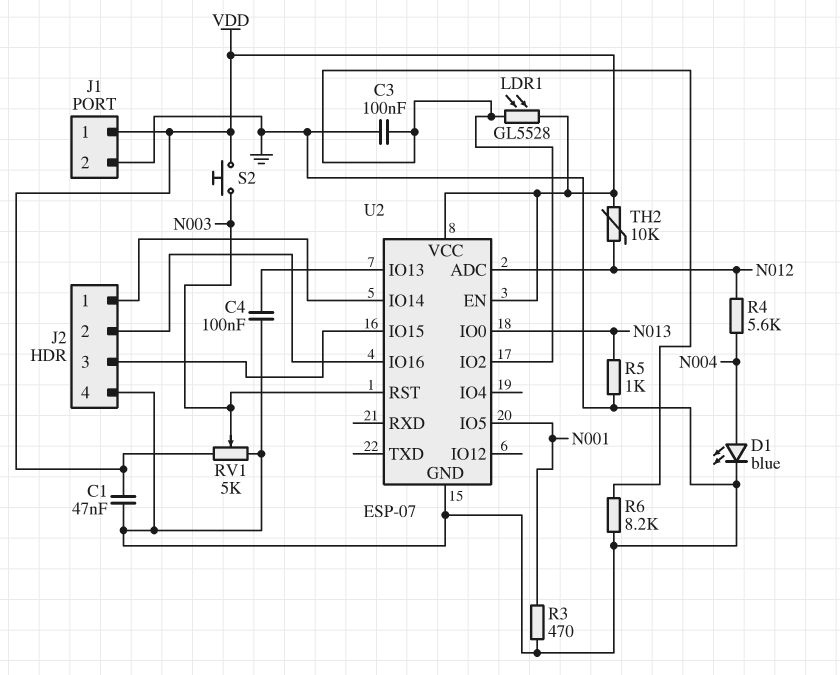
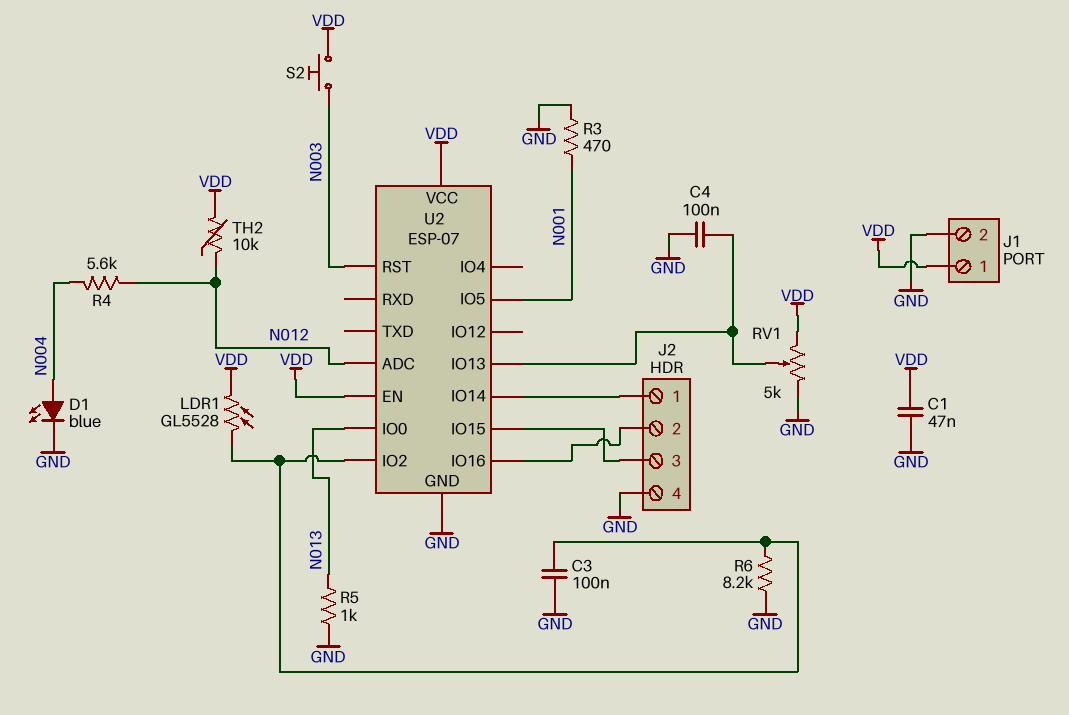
RV1: 5k (GND, VDD, wiper N003) -> 5k (GND, VDD, wiper U2/IO13)

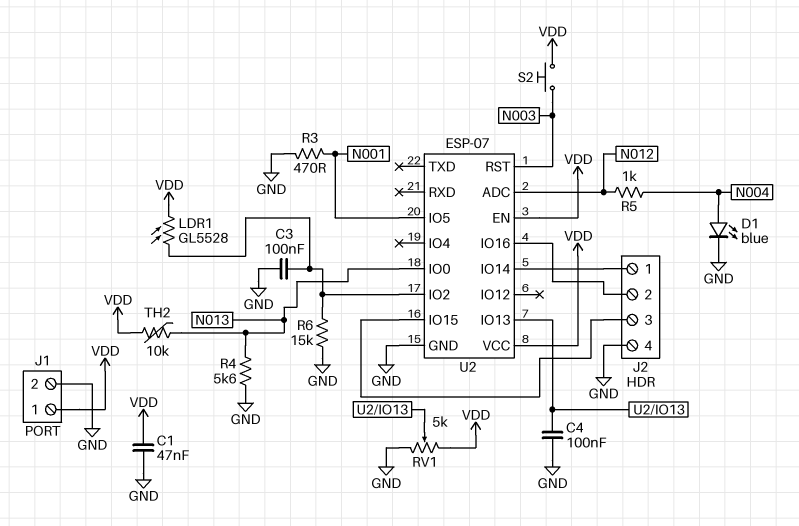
R4: 5.6k (N004, N012) -> 5.6k (GND, N013)
R5: 1k (GND, N013) -> 1k (N004, N012)
R6: 8.2k (GND, U2/IO2) -> 15k (GND, U2/IO2)
TH2: 10k (N012, VDD) -> 10k (N013, VDD)

